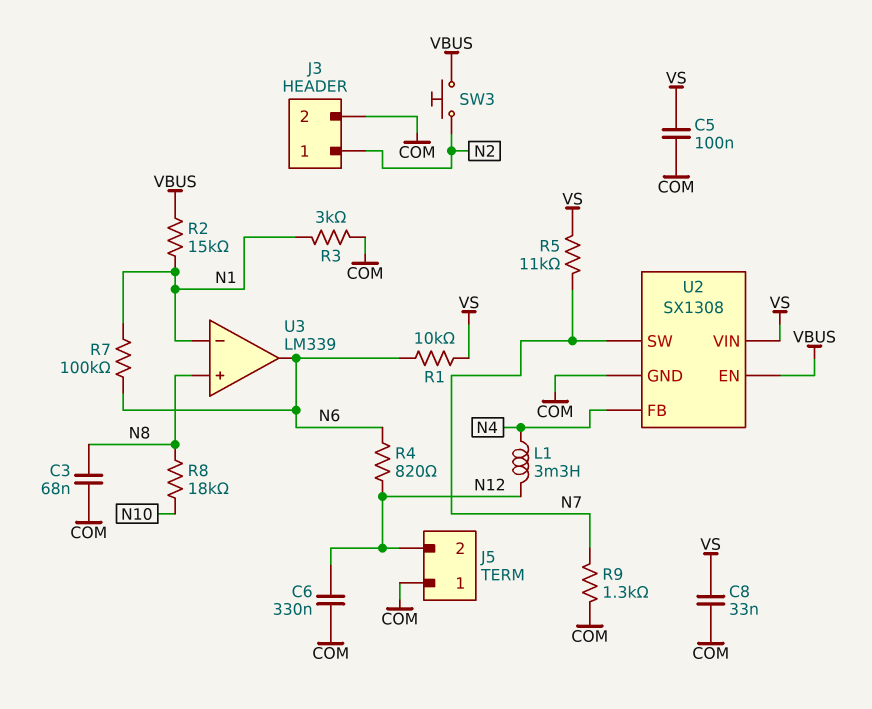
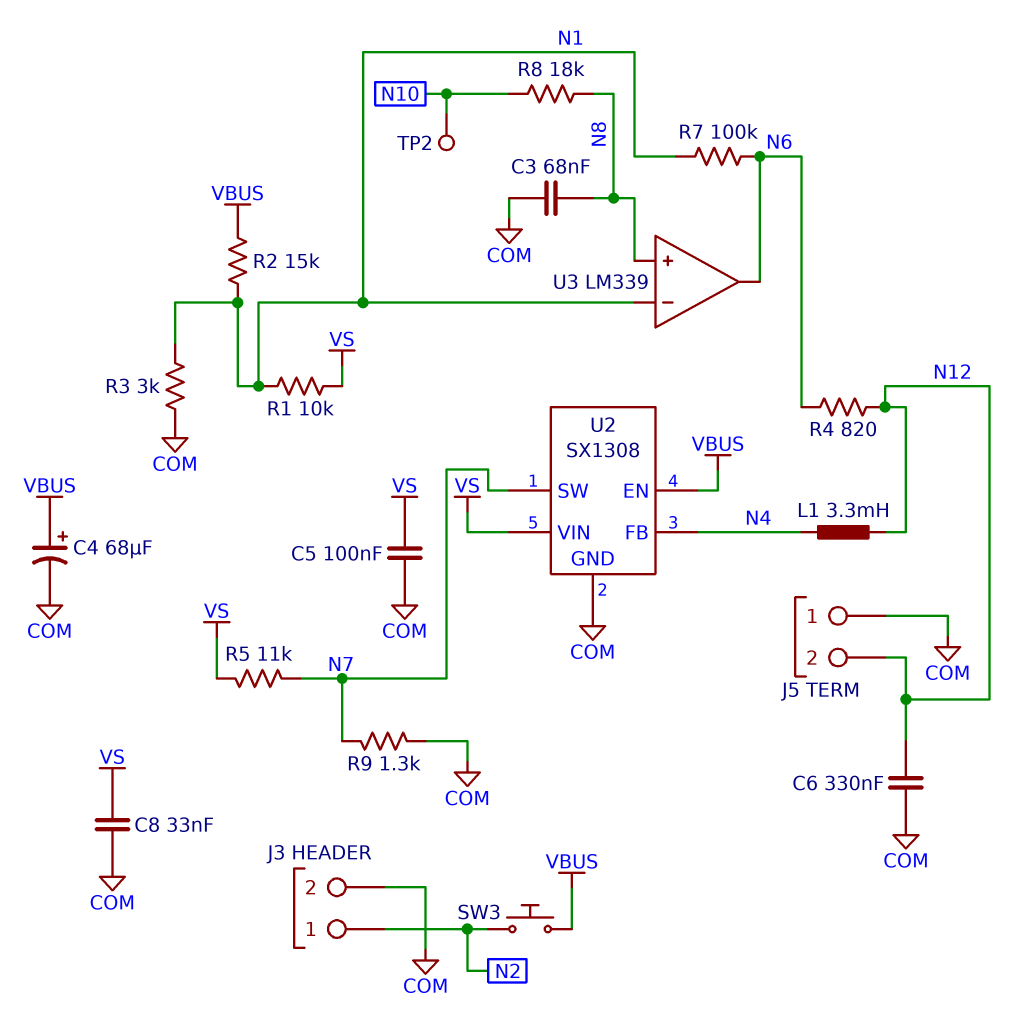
C4: none -> 68uF (plus VBUS, minus COM)
R1: 10k (N6, VS) -> 10k (N1, VS)
TP2: none -> test point (N10)

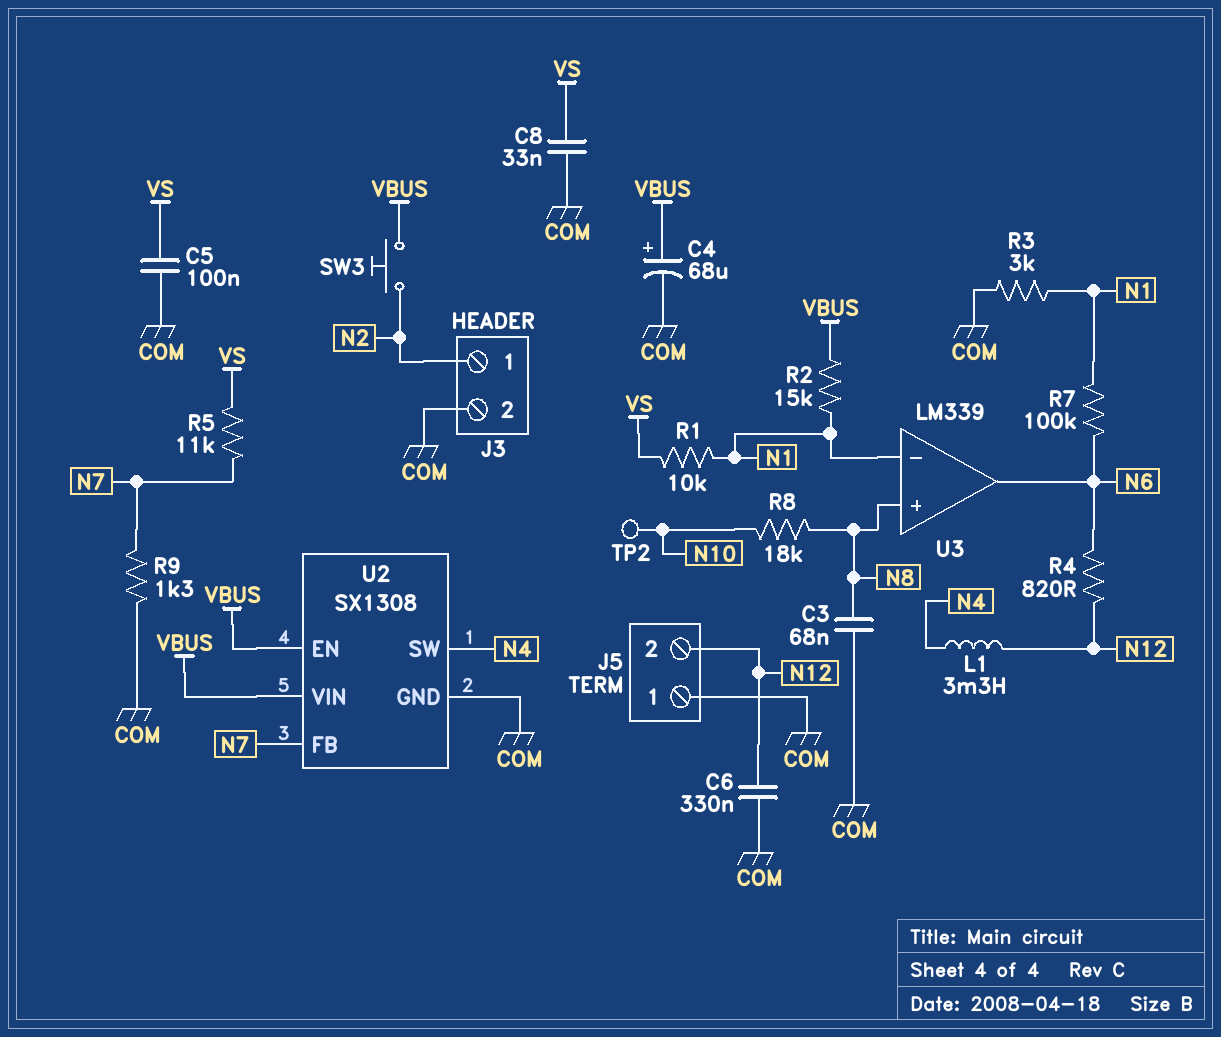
U2 pin FB: N4 -> N7
U2 pin SW: N7 -> N4
U2 pin VIN: VS -> VBUS

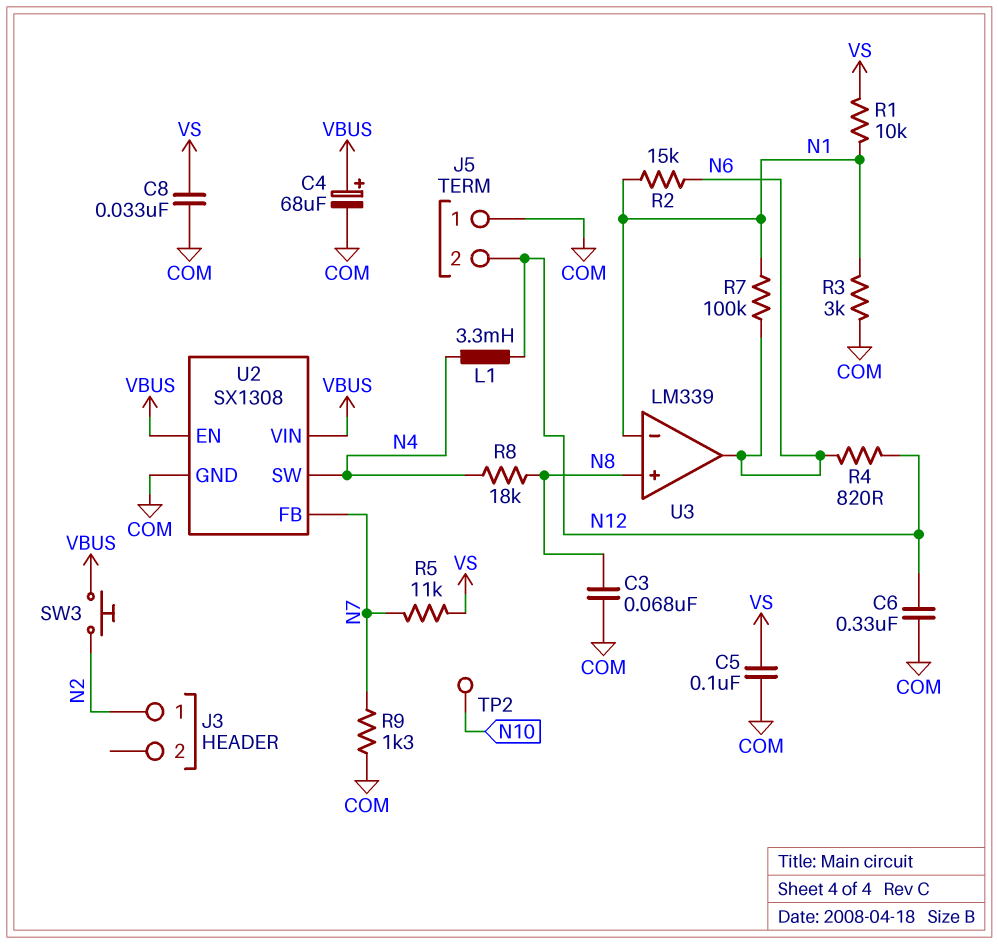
J3 pin 2: COM -> none
R2: 15k (N1, VBUS) -> 15k (N1, N6)
R8: 18k (N8, N10) -> 18k (N4, N8)

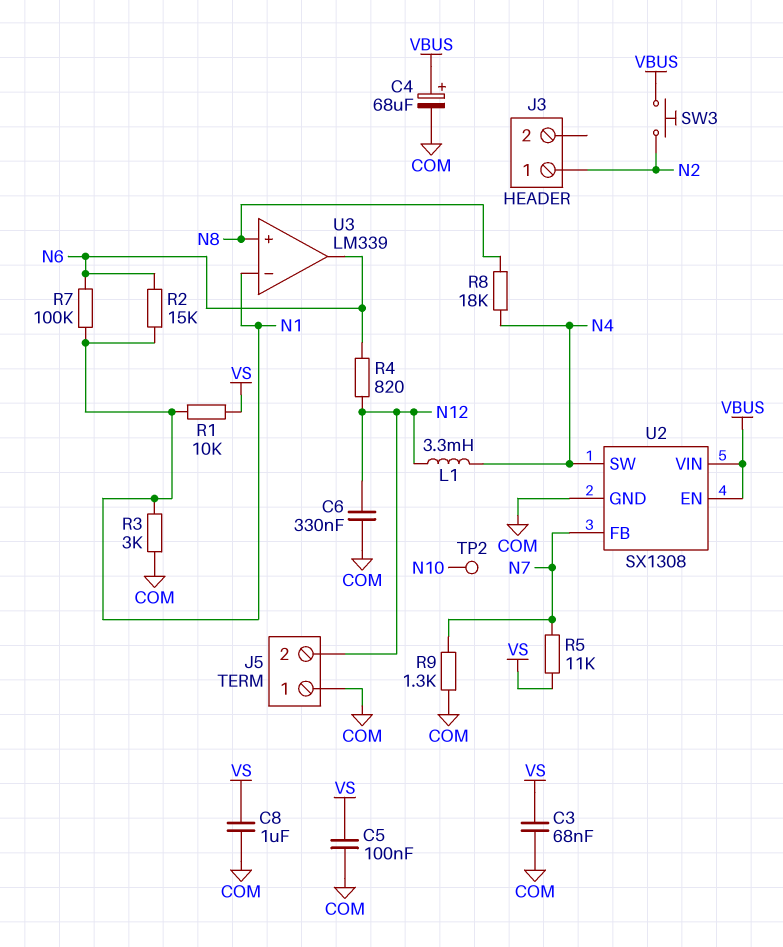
C3: 68nF (COM, N8) -> 68nF (COM, VS)
C8: 33nF (COM, VS) -> 1uF (COM, VS)

